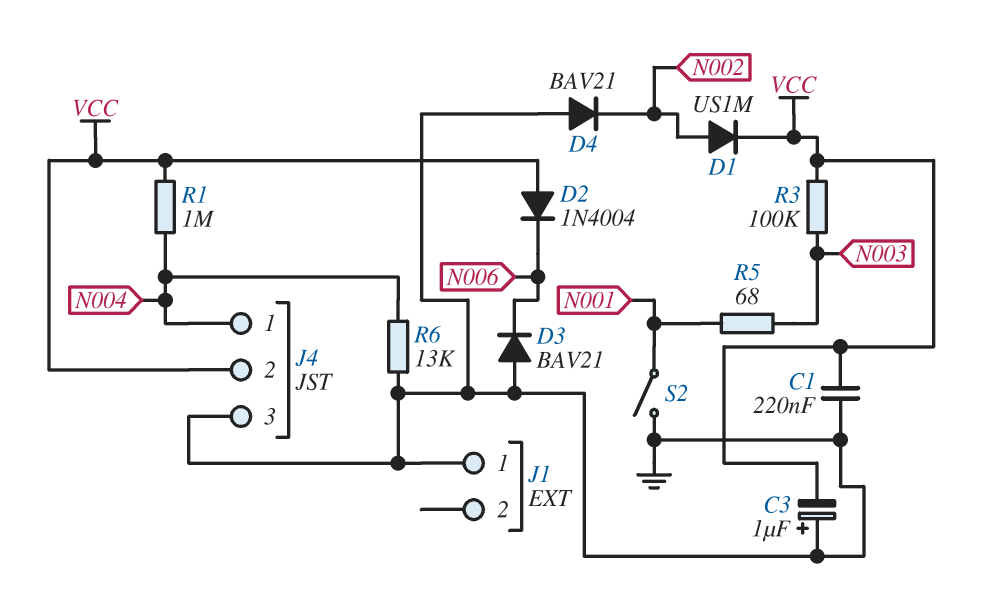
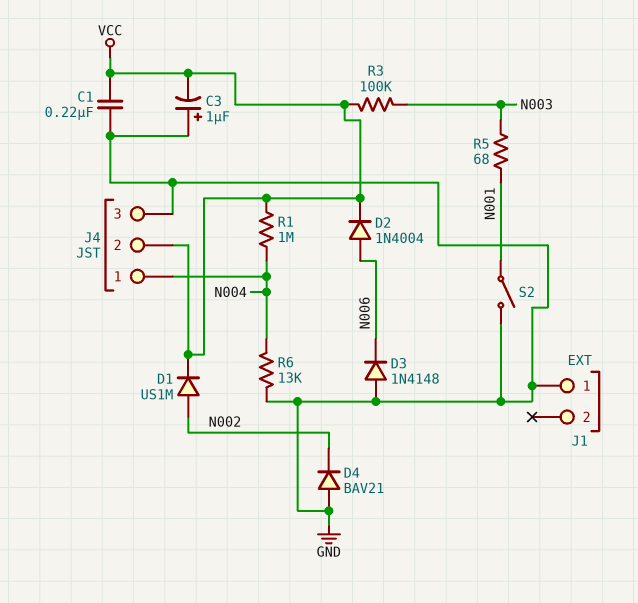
D2: diode 1N4004 (A VCC, K N006) -> diode 1N4004 (A N006, K VCC)
D3: diode BAV21 (A GND, K N006) -> diode 1N4148 (A GND, K N006)

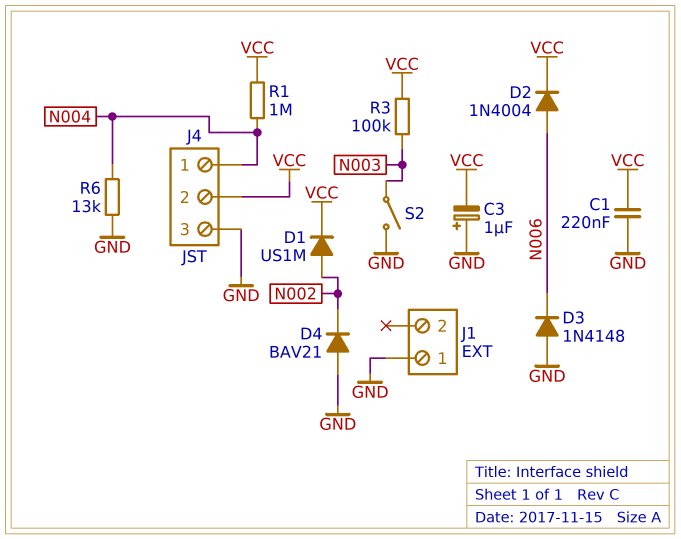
R5: 68 (N001, N003) -> none
S2: switch (GND, N001) -> switch (GND, N003)

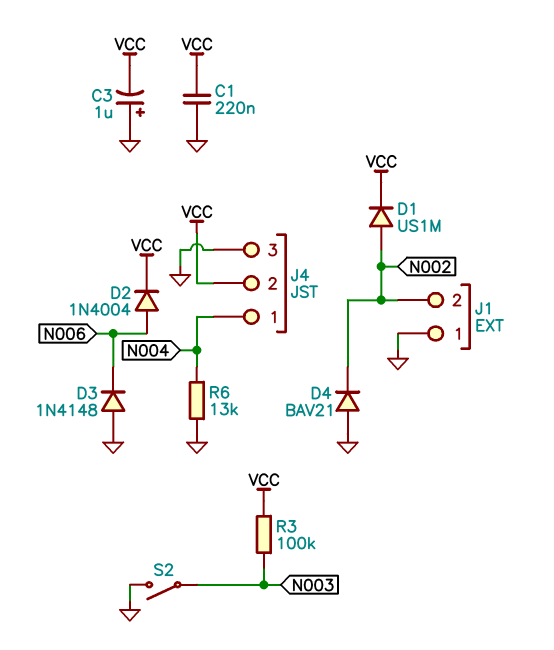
J1 pin 2: none -> N002
R1: 1M (N004, VCC) -> none

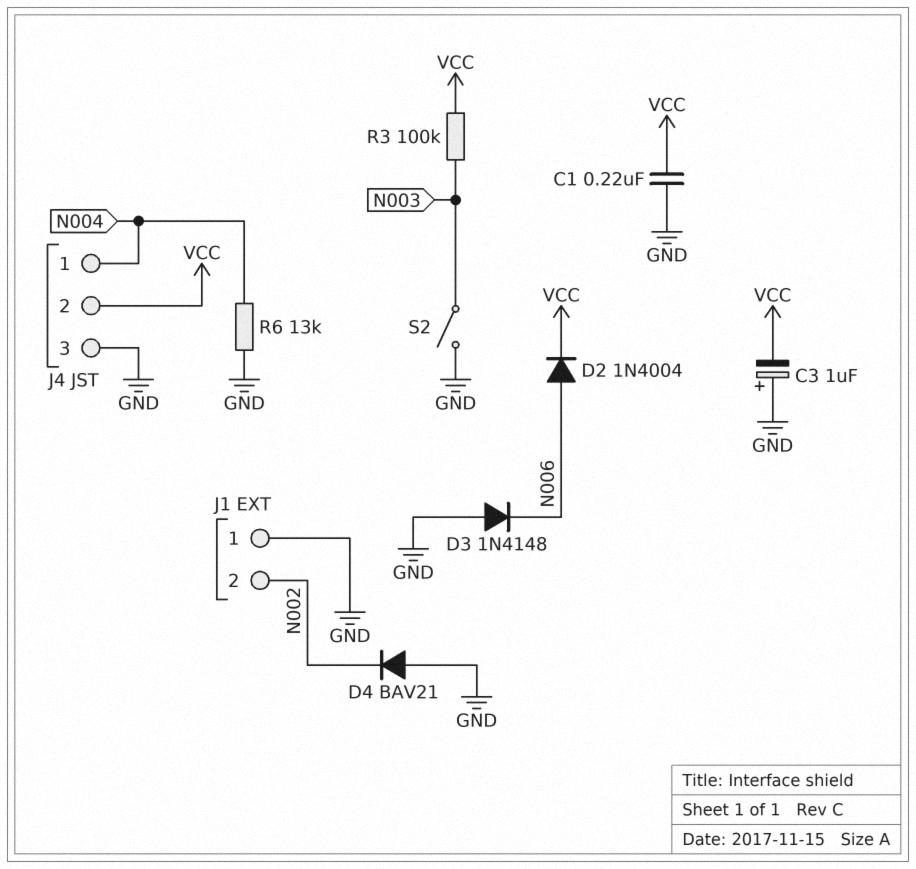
D1: diode US1M (A N002, K VCC) -> none

